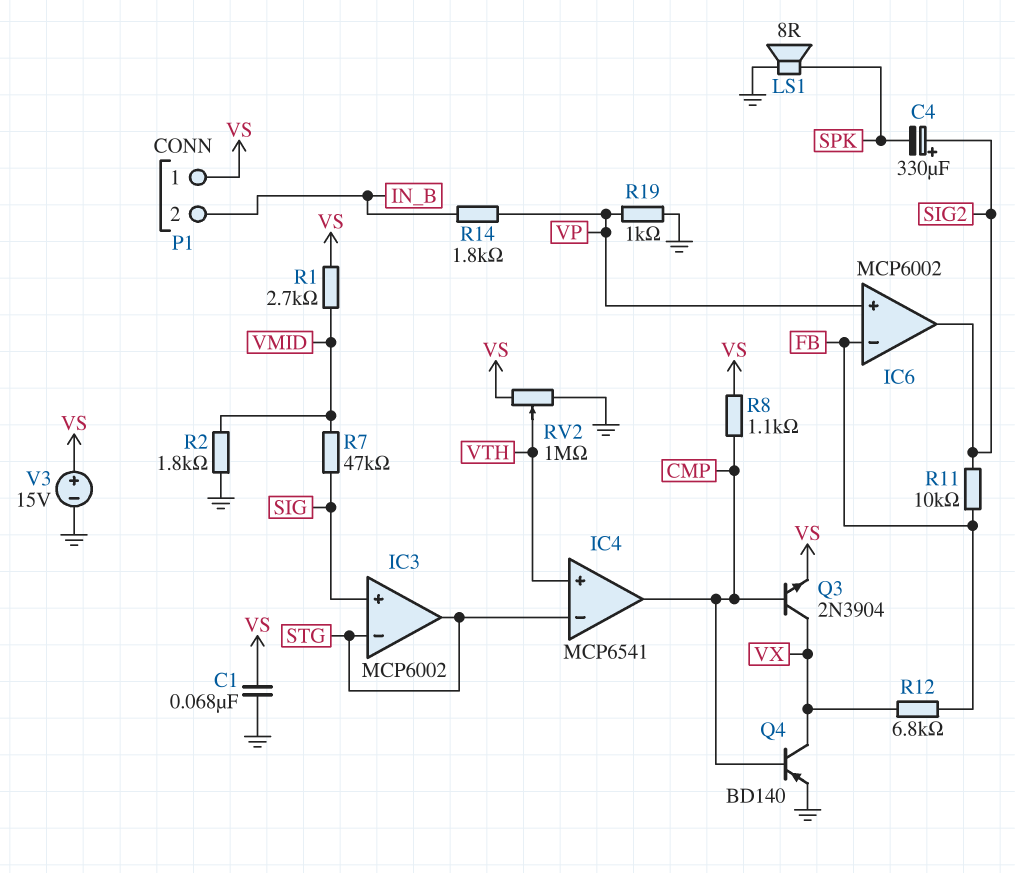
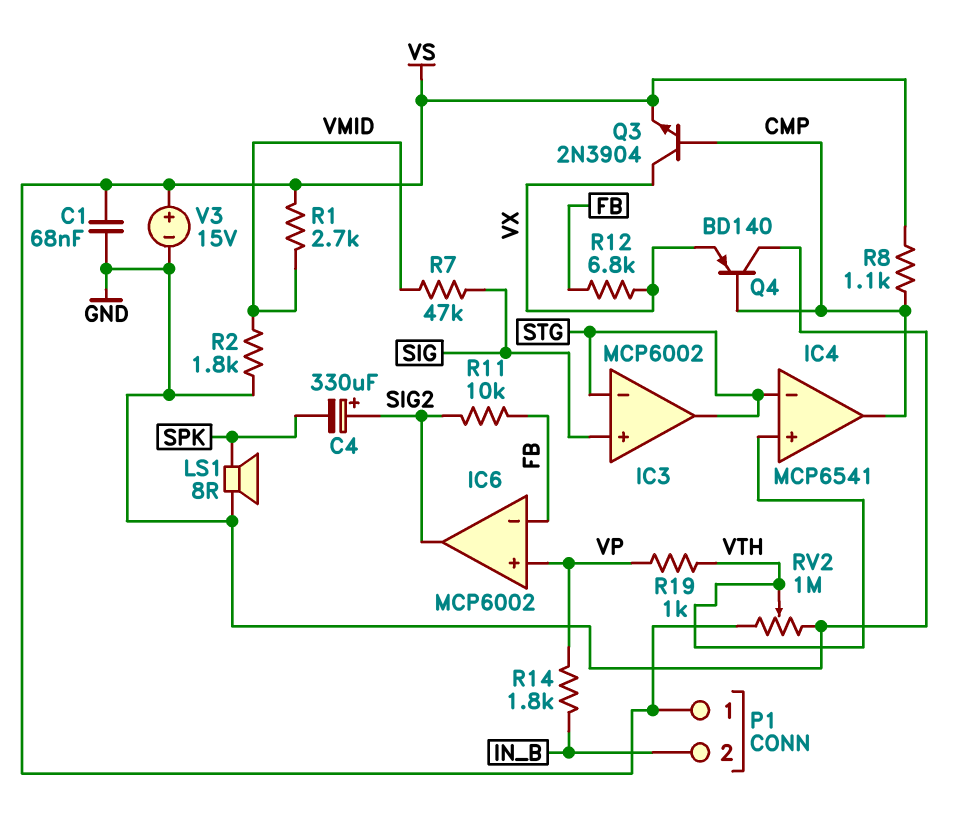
Q4: PNP BD140 (B CMP, C VX, E GND) -> PNP BD140 (B CMP, C GND, E VX)
R19: 1k (GND, VP) -> 1k (VP, VTH)

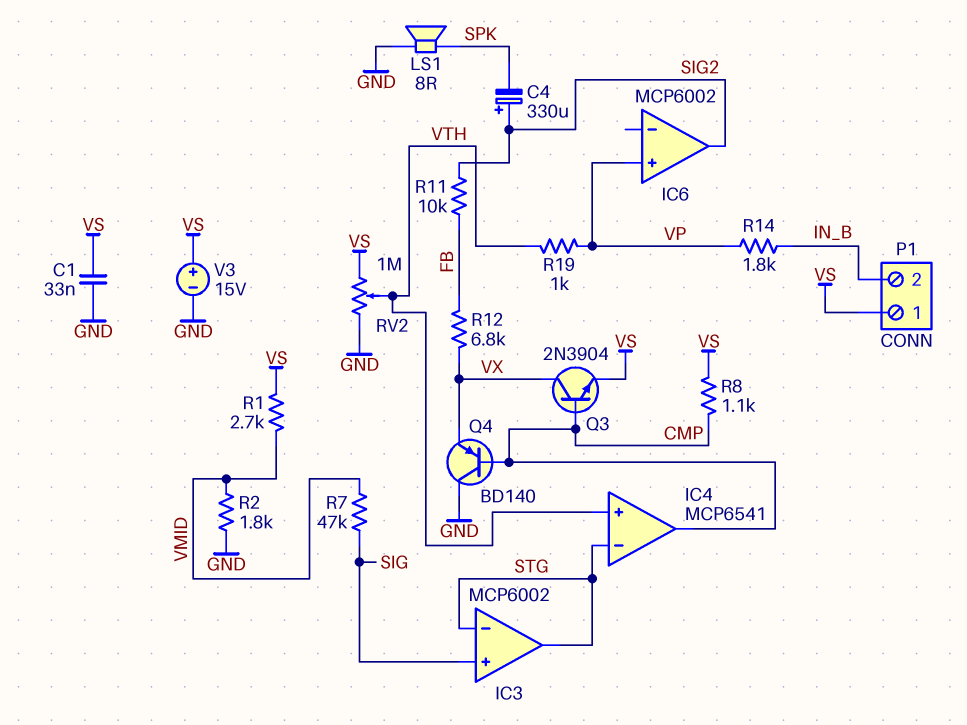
C1: 68nF (GND, VS) -> 33nF (GND, VS)
IC6 pin in-: FB -> none

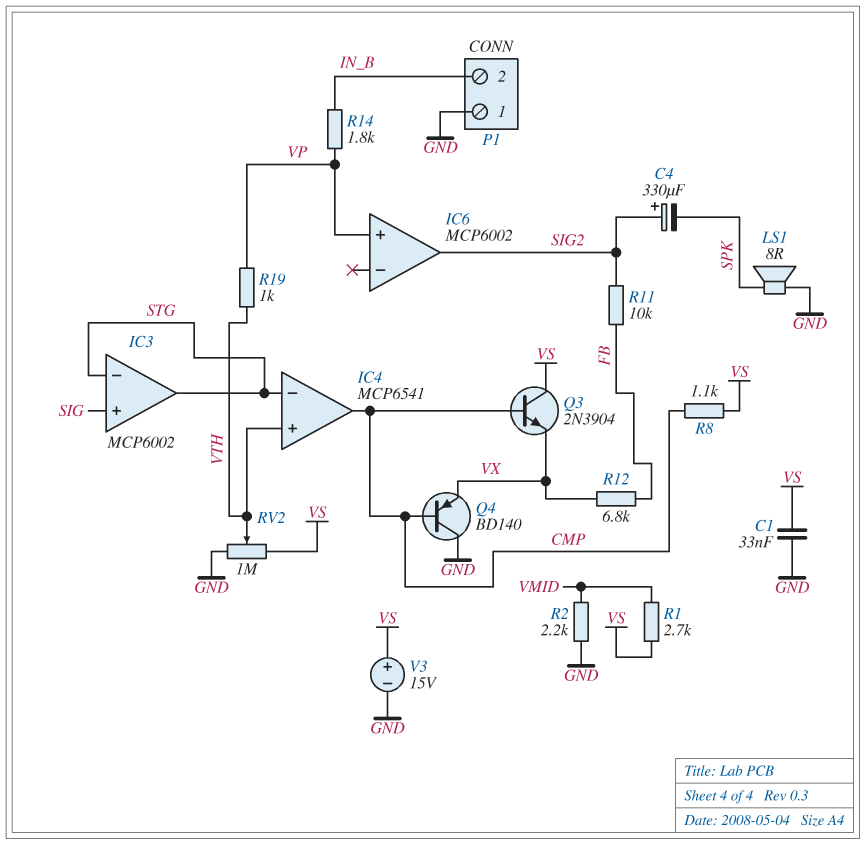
P1 pin 1: VS -> GND
Q3: NPN 2N3904 (B CMP, C VX, E VS) -> NPN 2N3904 (B CMP, C VS, E VX)
R2: 1.8k (GND, VMID) -> 2.2k (GND, VMID)
R7: 47k (SIG, VMID) -> none

